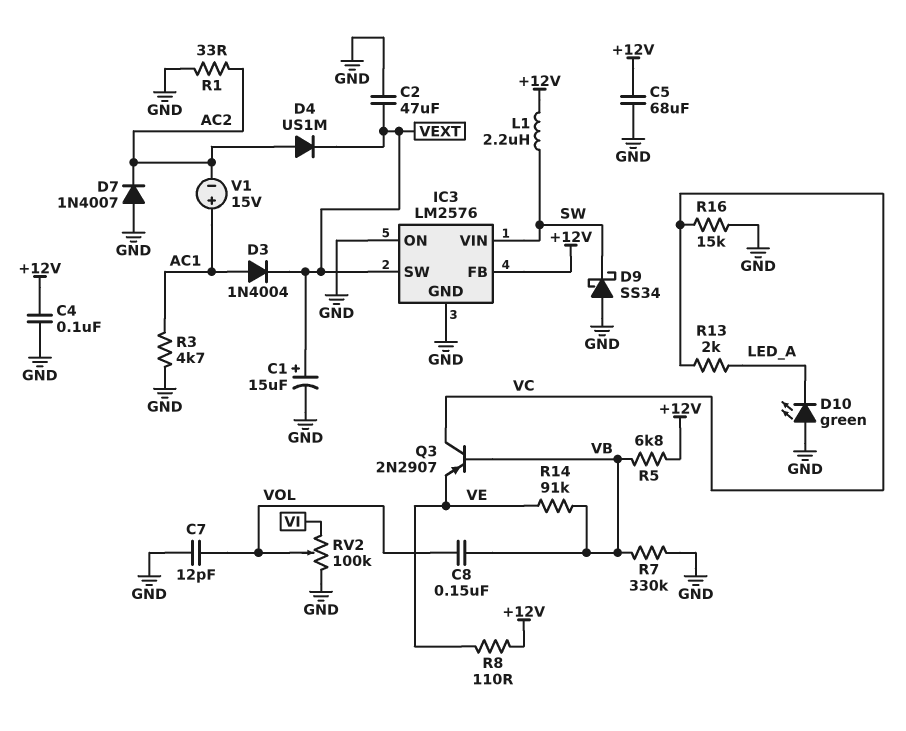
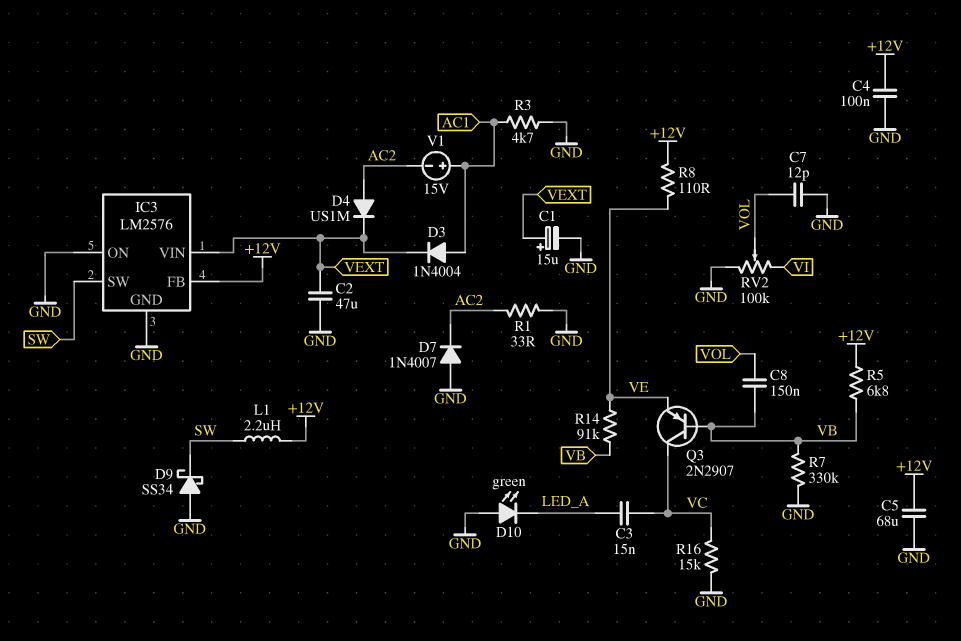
C3: none -> 15nF (LED_A, VC)
IC3 pin SW: VEXT -> SW
IC3 pin VIN: SW -> VEXT
R13: 2k (LED_A, VC) -> none

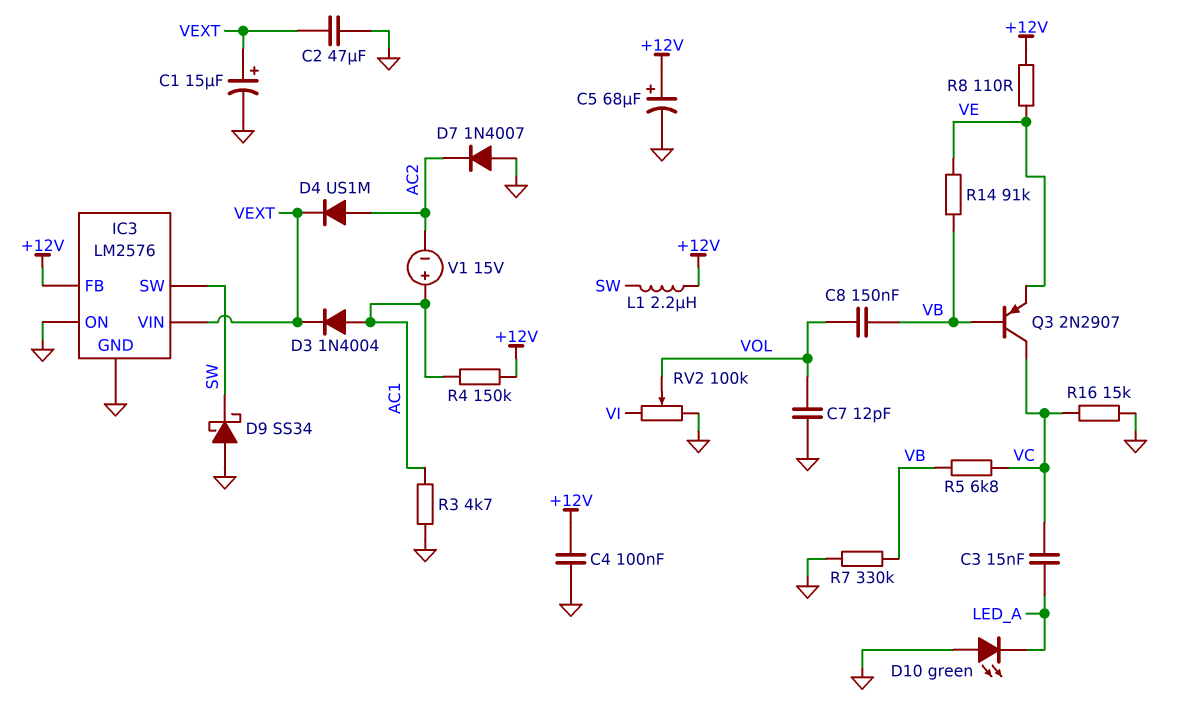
C5: 68uF (+12V, GND) -> 68uF (plus +12V, minus GND)
R1: 33 (AC2, GND) -> none
R4: none -> 150k (+12V, AC1)
R5: 6.8k (+12V, VB) -> 6.8k (VB, VC)

